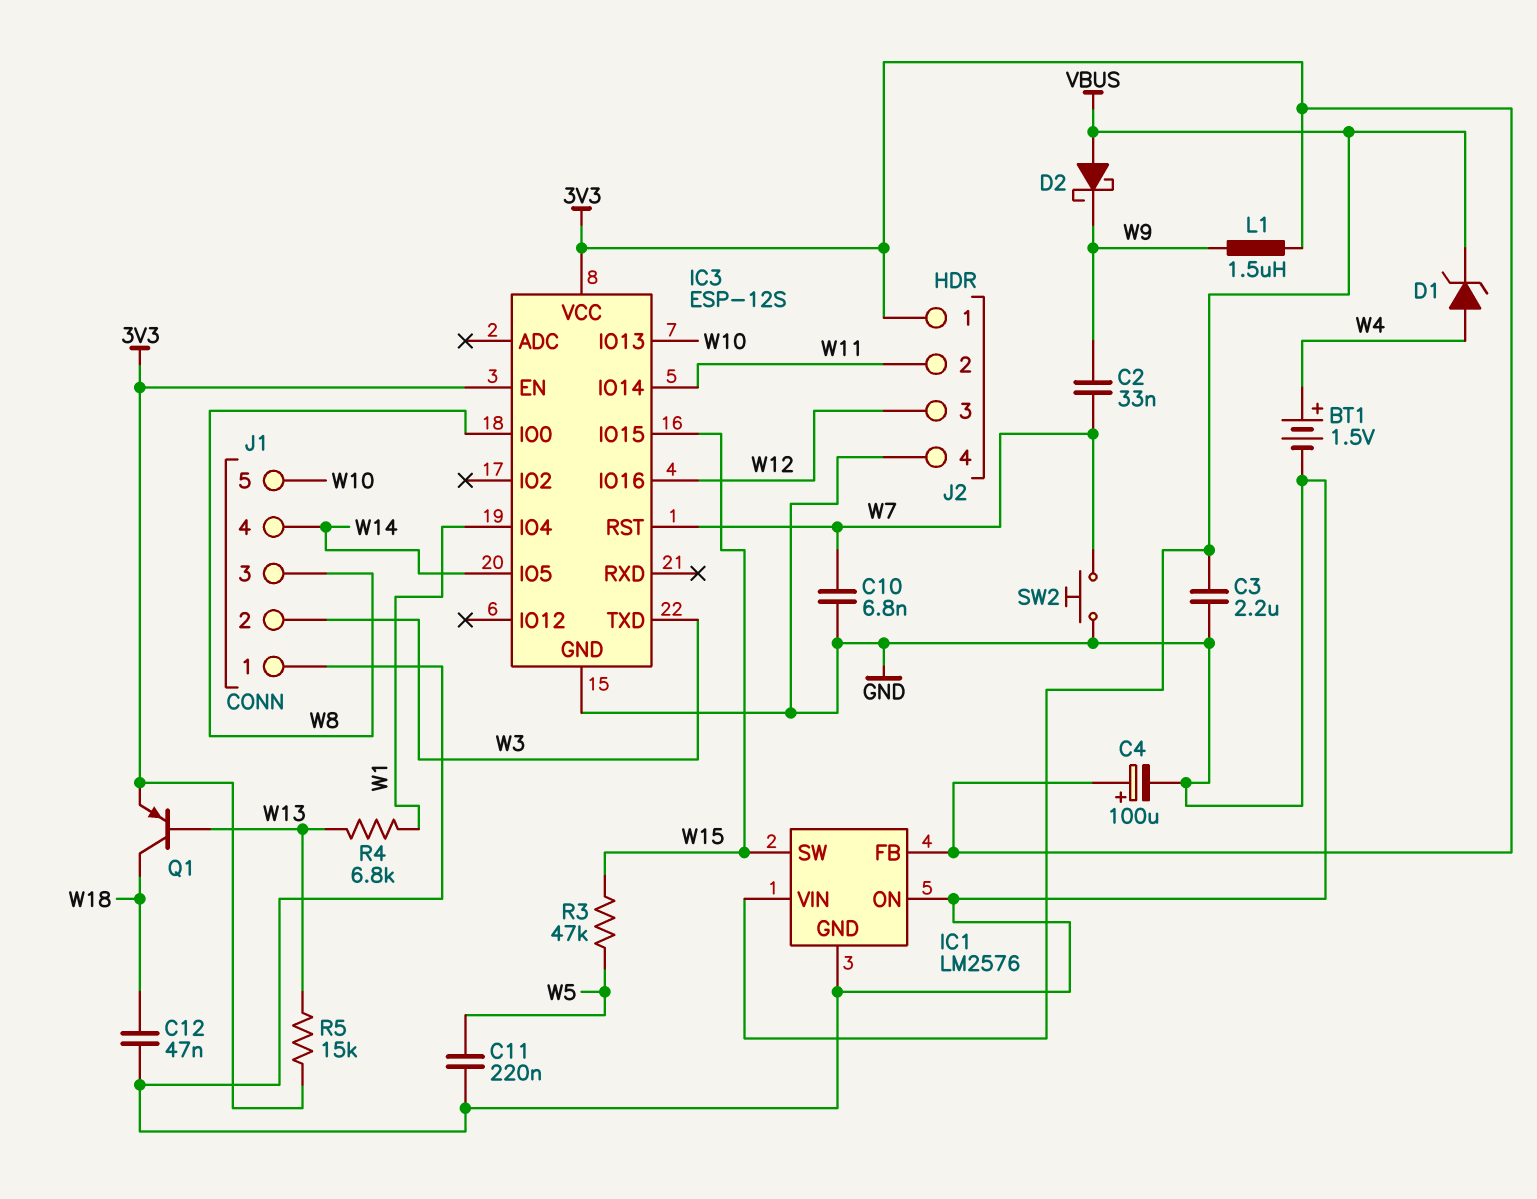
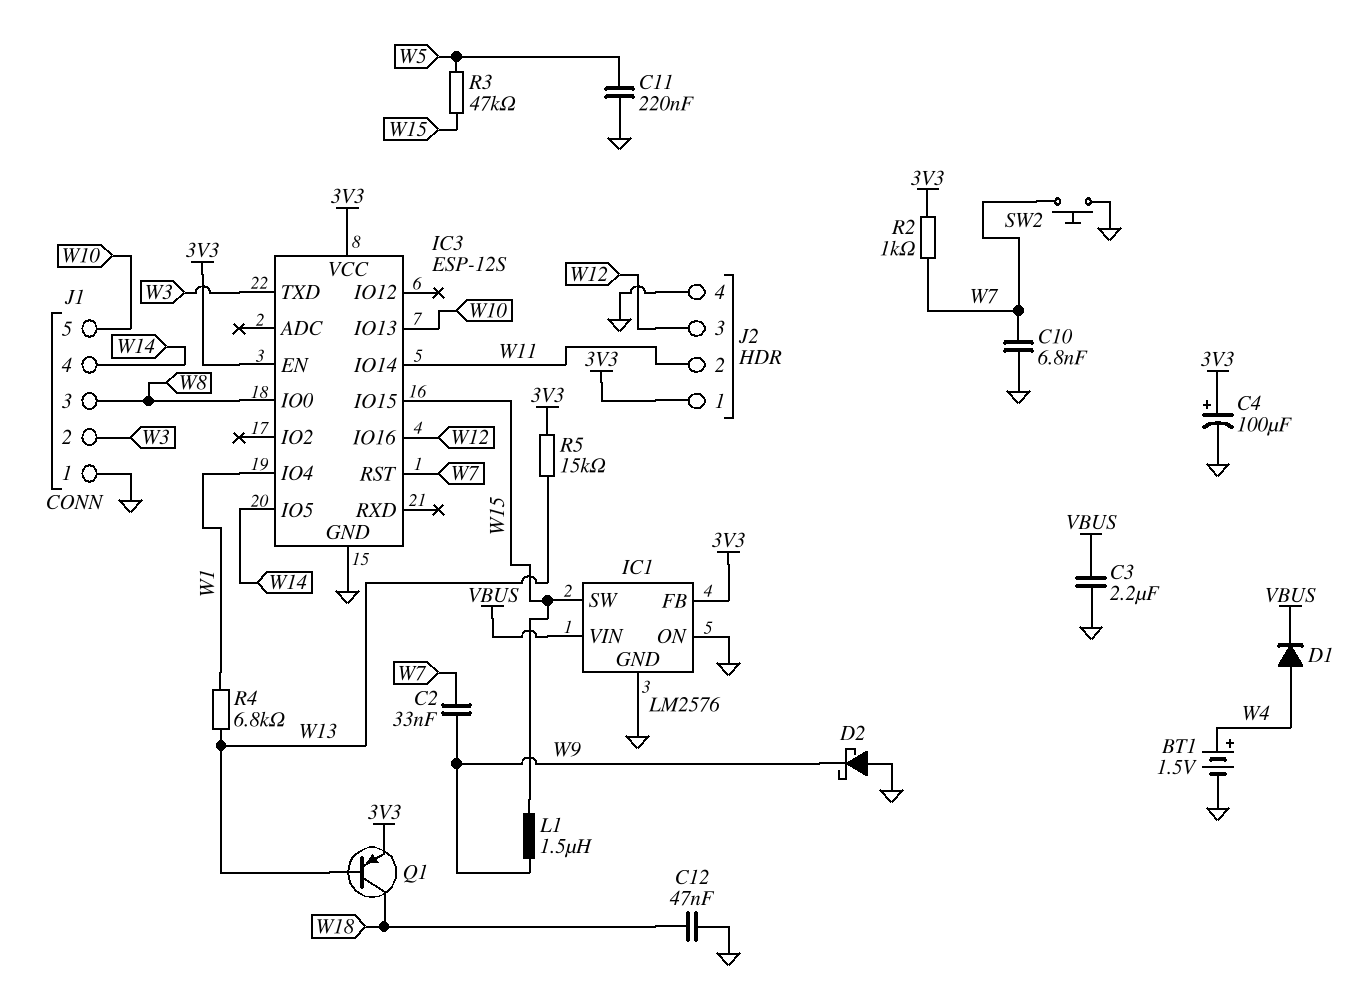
D1: zener (A W4, K VBUS) -> diode (A W4, K VBUS)
D2: schottky (A VBUS, K W9) -> schottky (A GND, K W9)
L1: 1.5uH (3V3, W9) -> 1.5uH (W9, W15)
R2: none -> 1k (3V3, W7)

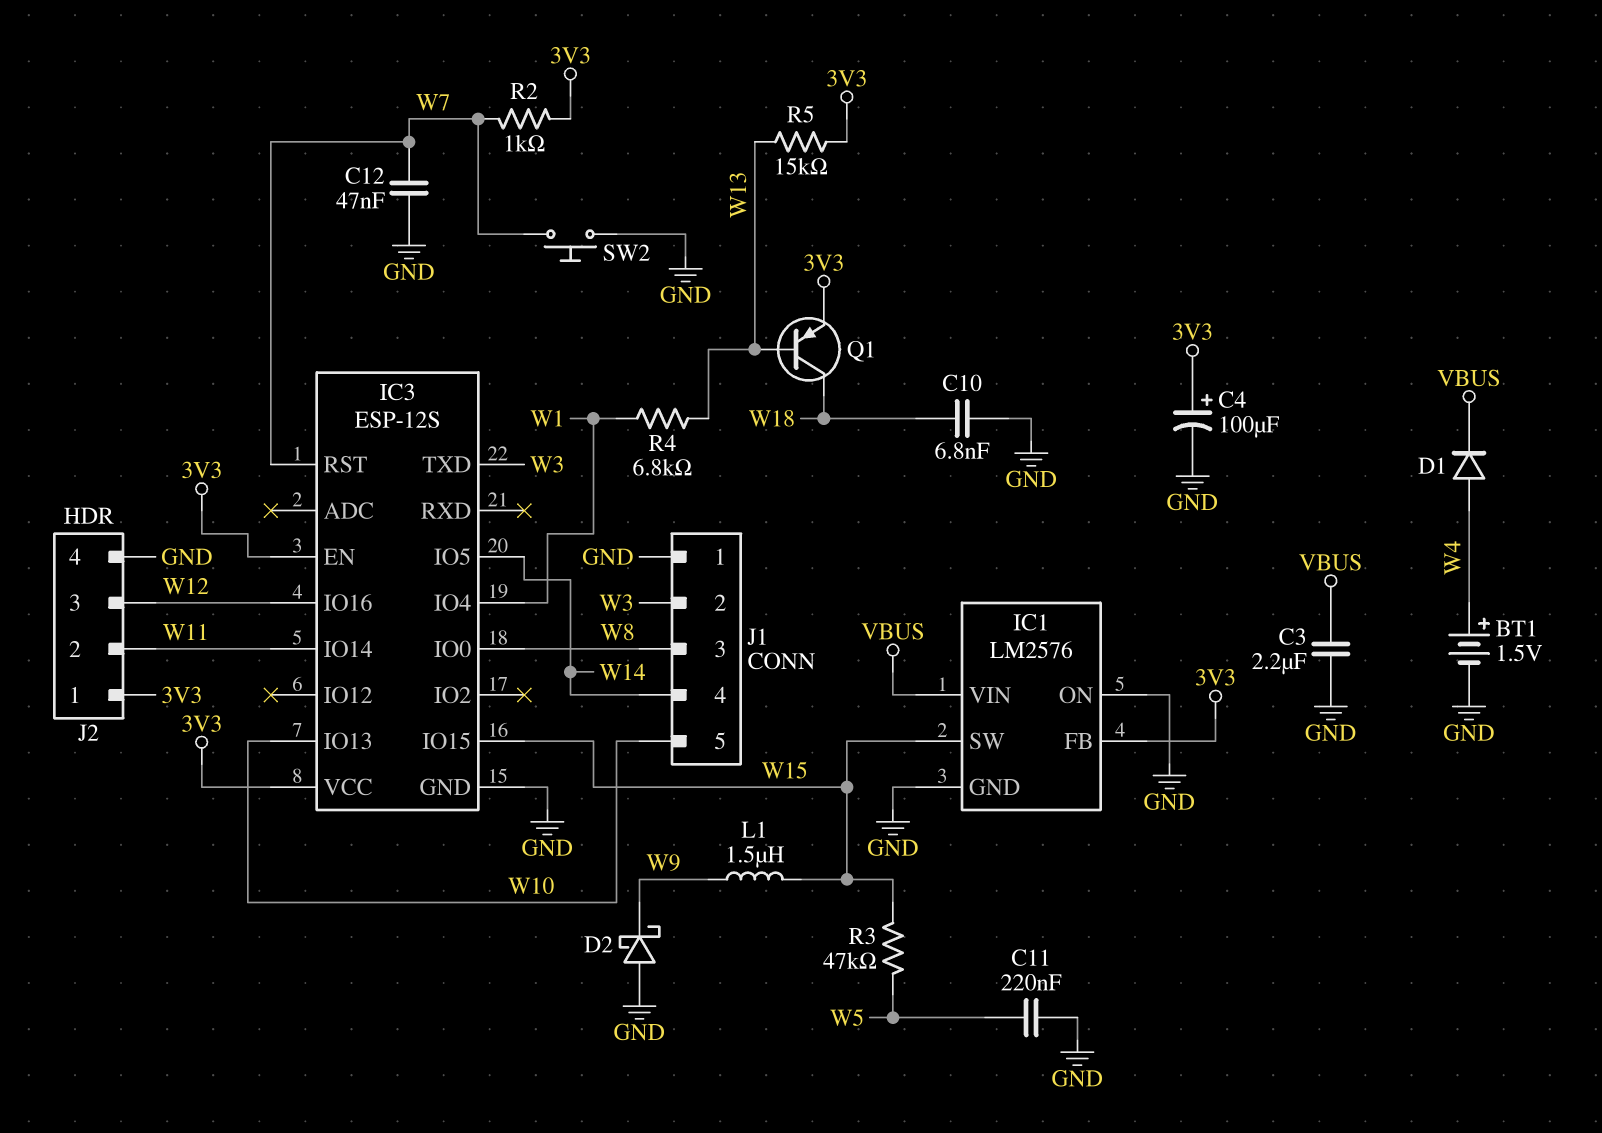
C2: 33nF (W7, W9) -> none
C10: 6.8nF (GND, W7) -> 6.8nF (GND, W18)
C12: 47nF (GND, W18) -> 47nF (GND, W7)

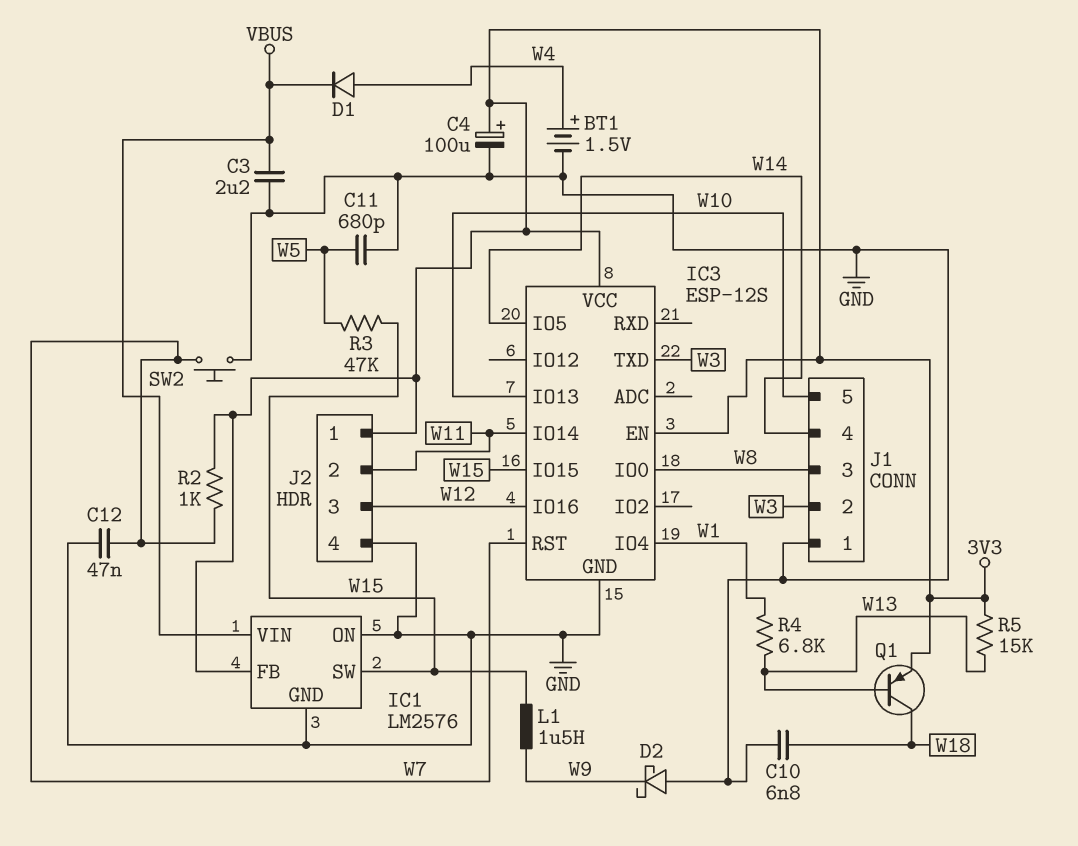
C11: 220nF (GND, W5) -> 680pF (GND, W5)

